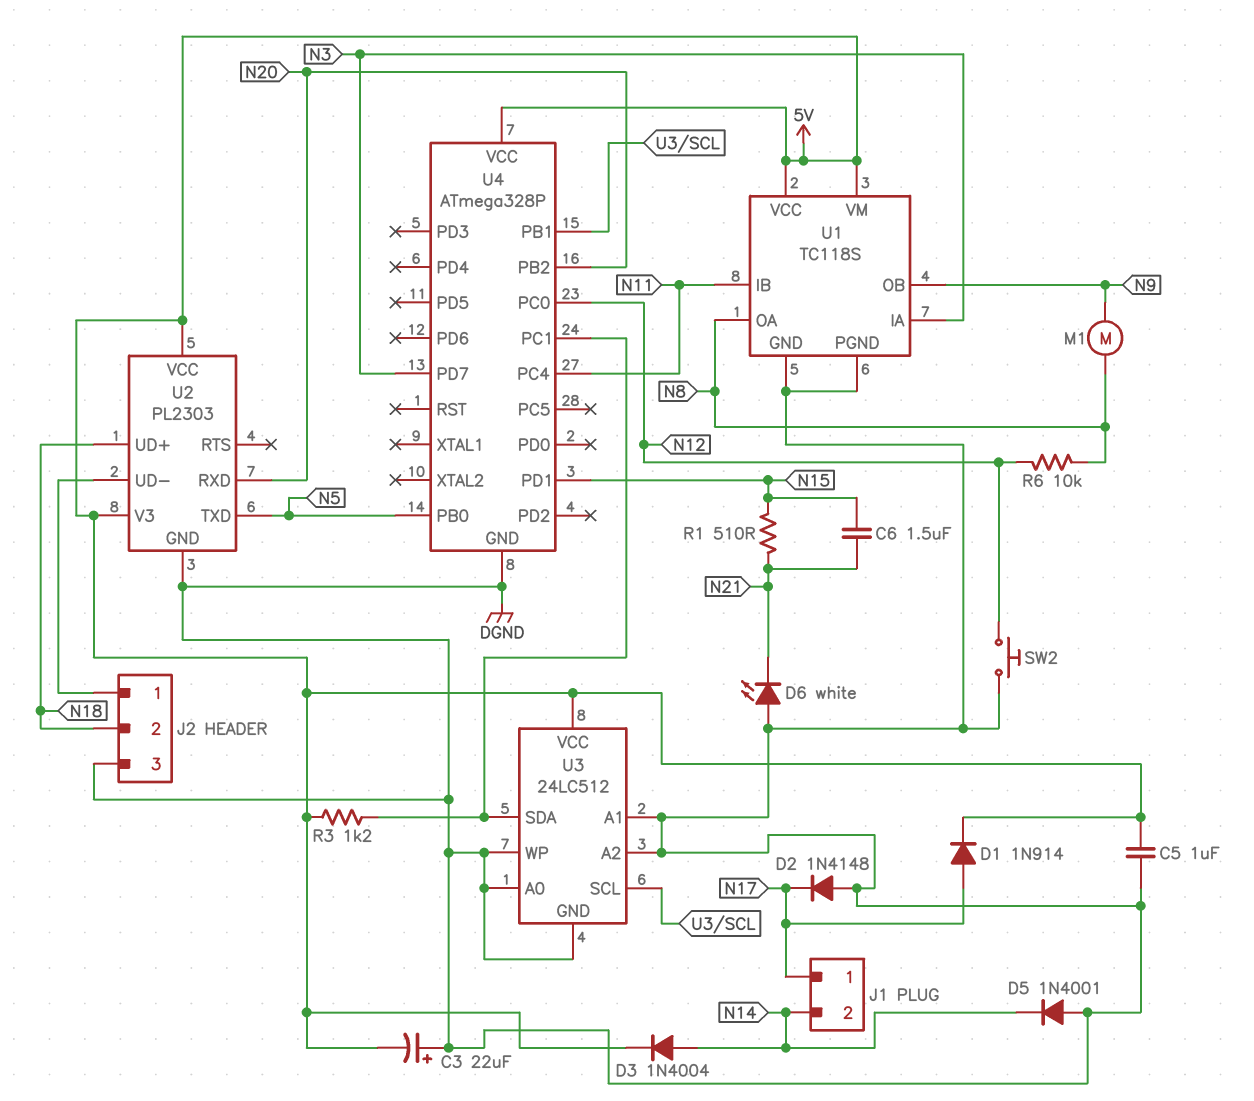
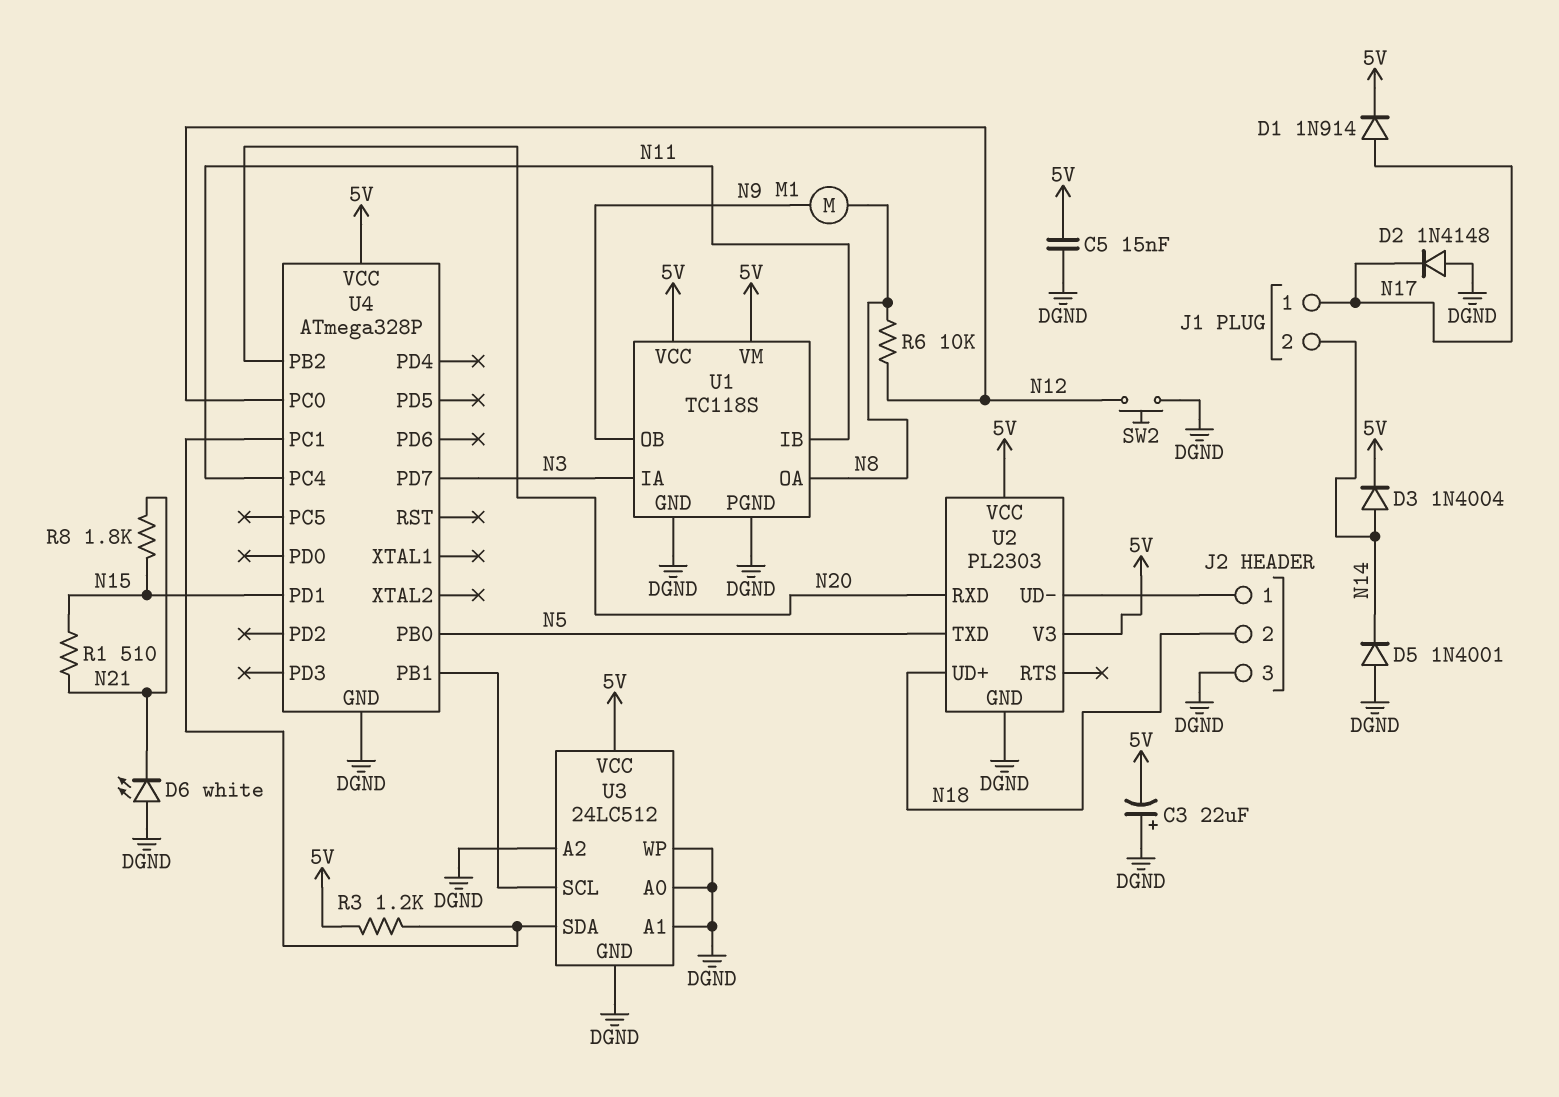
C5: 1uF (5V, DGND) -> 15nF (5V, DGND)
C6: 1.5uF (N15, N21) -> none
R8: none -> 1.8k (N15, N21)

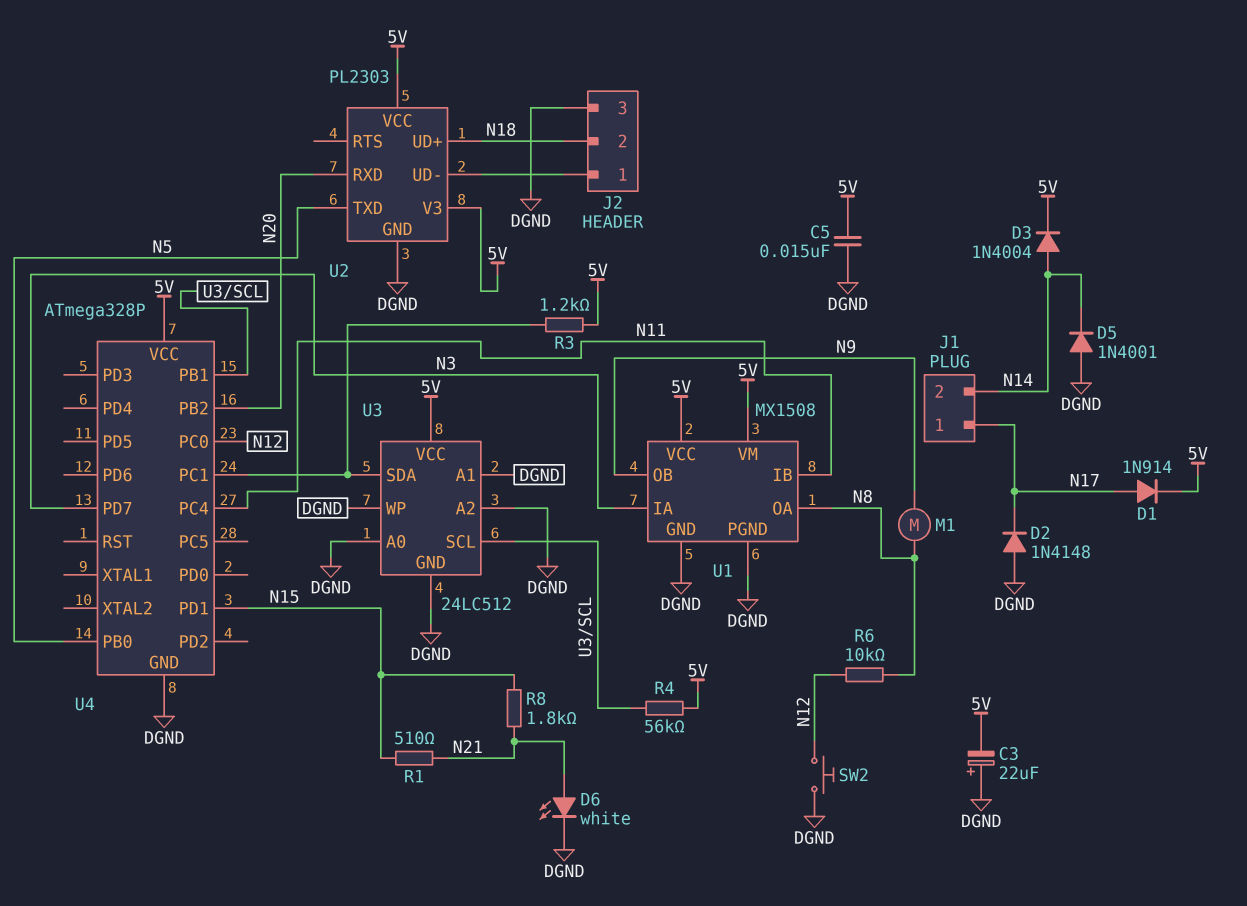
D6: LED white (A DGND, K N21) -> LED white (A N21, K DGND)
R4: none -> 56k (5V, U3/SCL)
U1: TC118S -> MX1508

